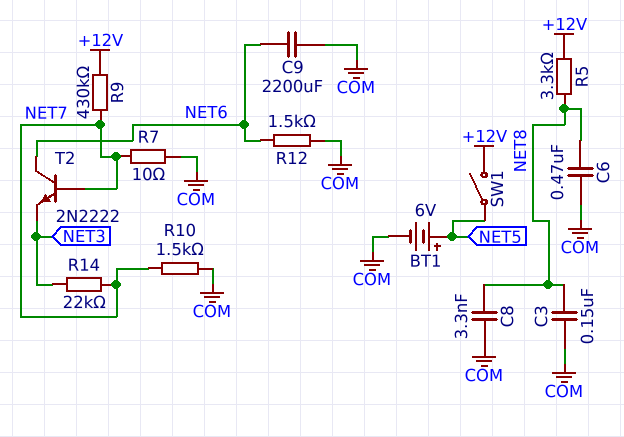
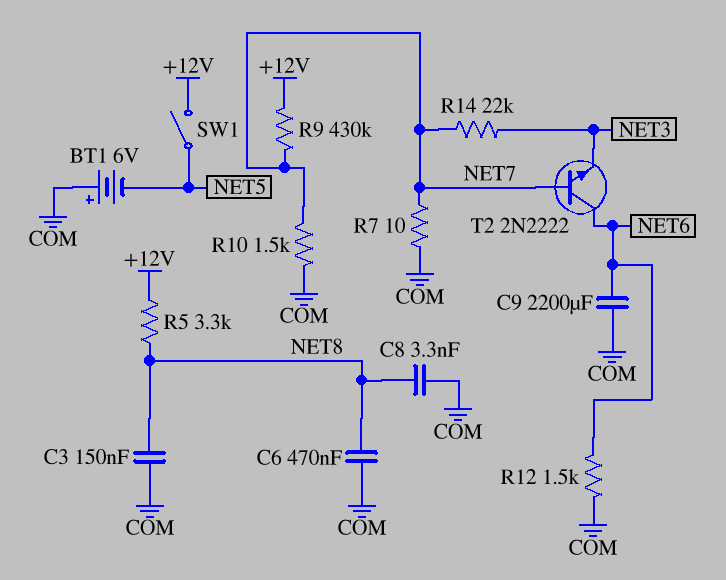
BT1: 6V (plus NET5, minus COM) -> 6V (plus COM, minus NET5)

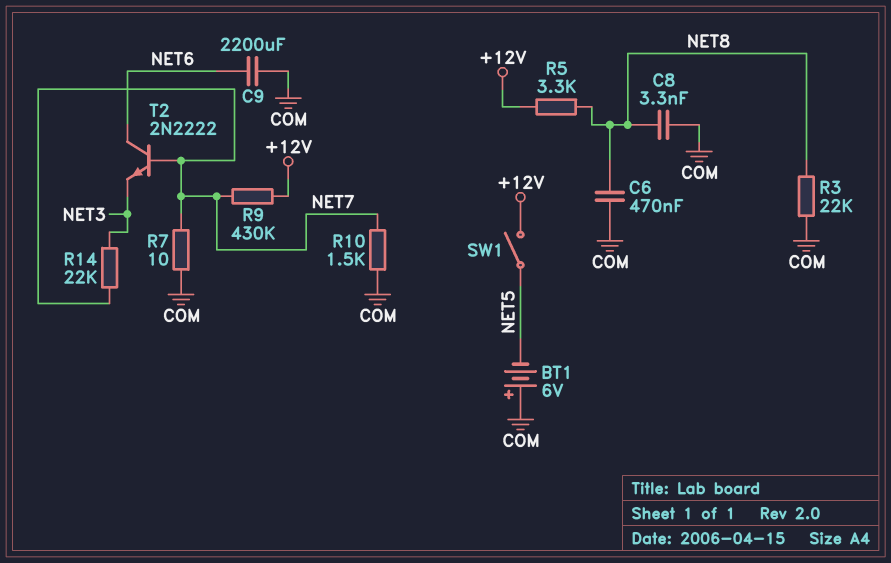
C3: 150nF (COM, NET8) -> none
R3: none -> 22k (COM, NET8)
R12: 1.5k (COM, NET6) -> none

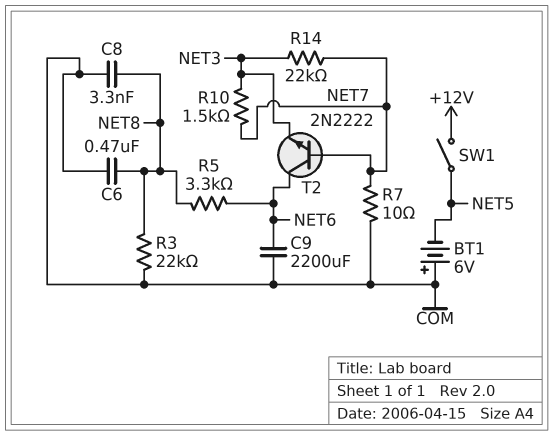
R5: 3.3k (+12V, NET8) -> 3.3k (NET6, NET8)
R9: 430k (+12V, NET7) -> none
R10: 1.5k (COM, NET7) -> 1.5k (NET3, NET7)

